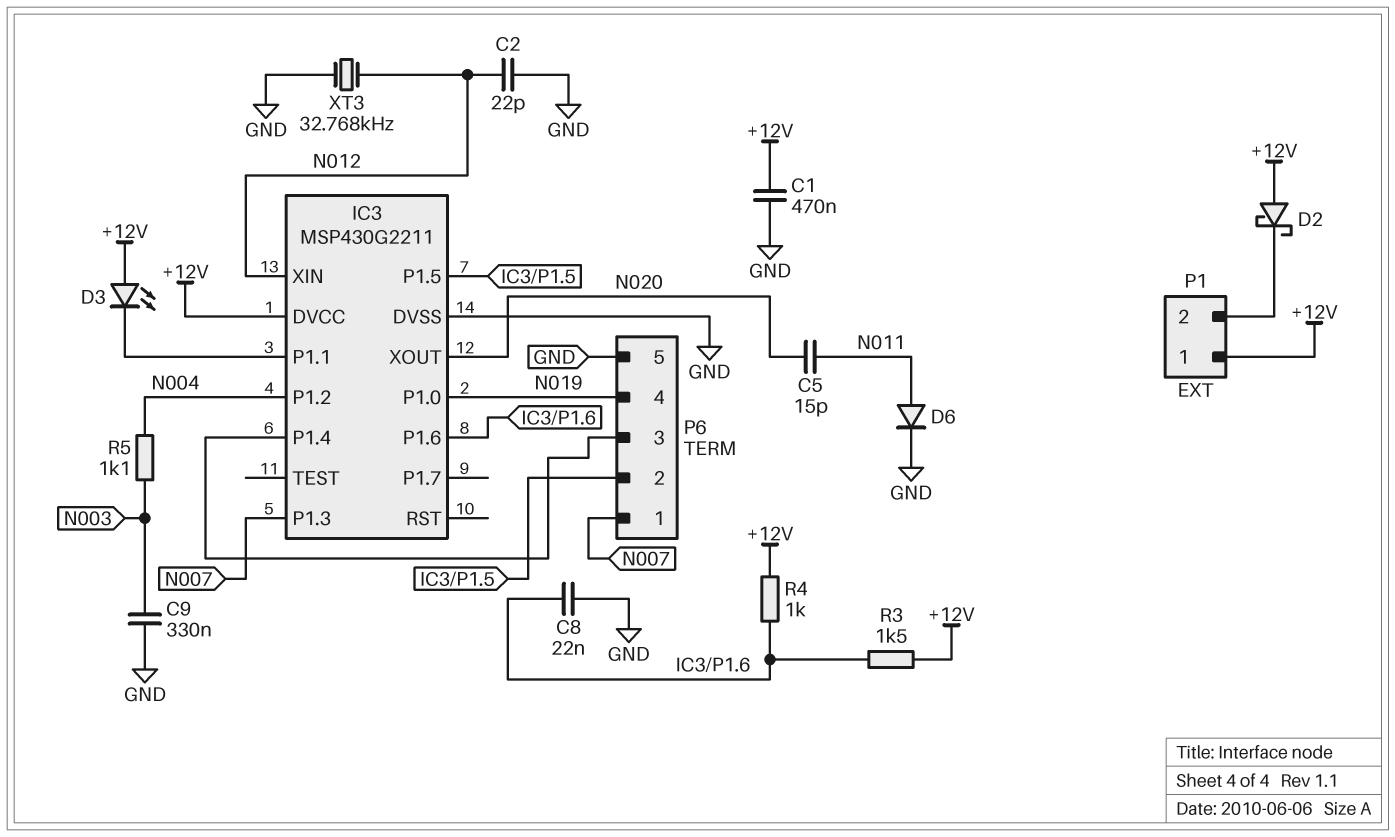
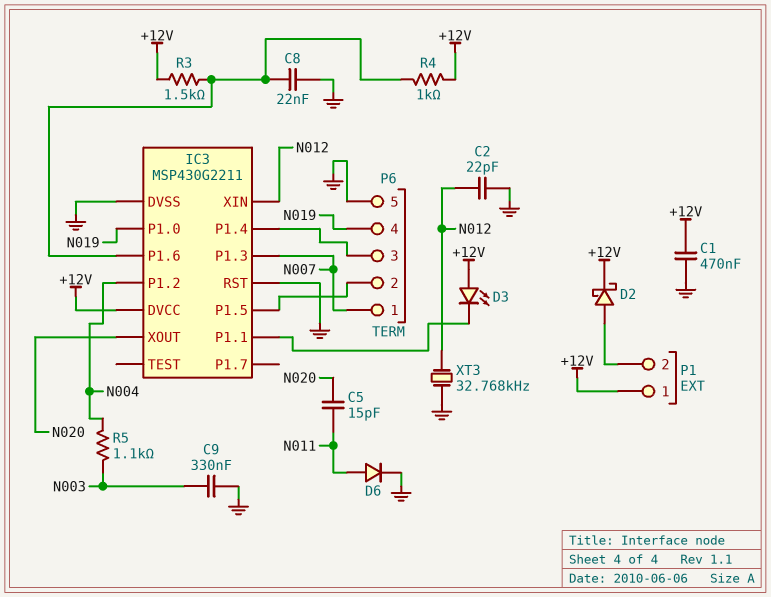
D2: schottky (A +12V, K P1/2) -> schottky (A P1/2, K +12V)
IC3 pin RST: none -> GND

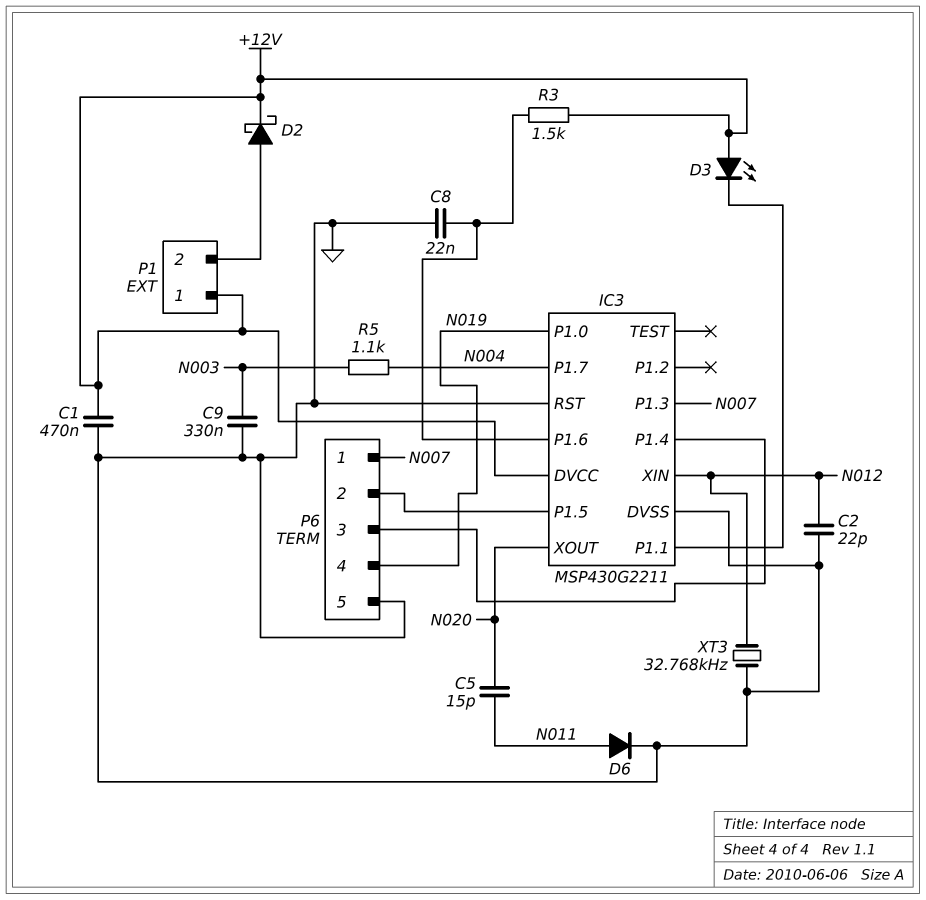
IC3 pin P1.2: N004 -> none
IC3 pin P1.7: none -> N004
R4: 1k (+12V, IC3/P1.6) -> none

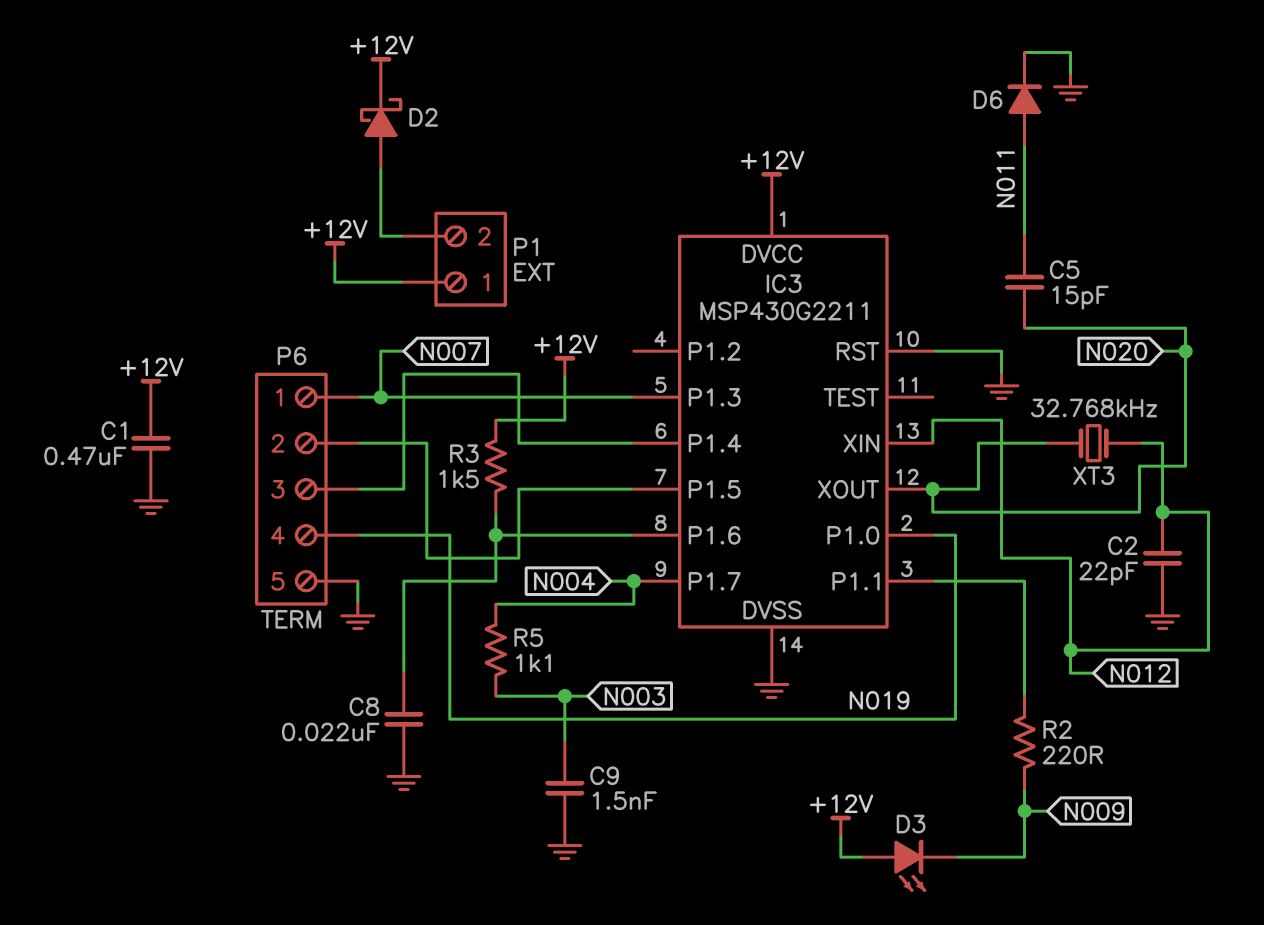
C9: 330nF (GND, N003) -> 1.5nF (GND, N003)
D3: LED (A +12V, K IC3/P1.1) -> LED (A +12V, K N009)
R2: none -> 220 (IC3/P1.1, N009)
XT3: 32.768kHz (GND, N012) -> 32.768kHz (N012, N020)

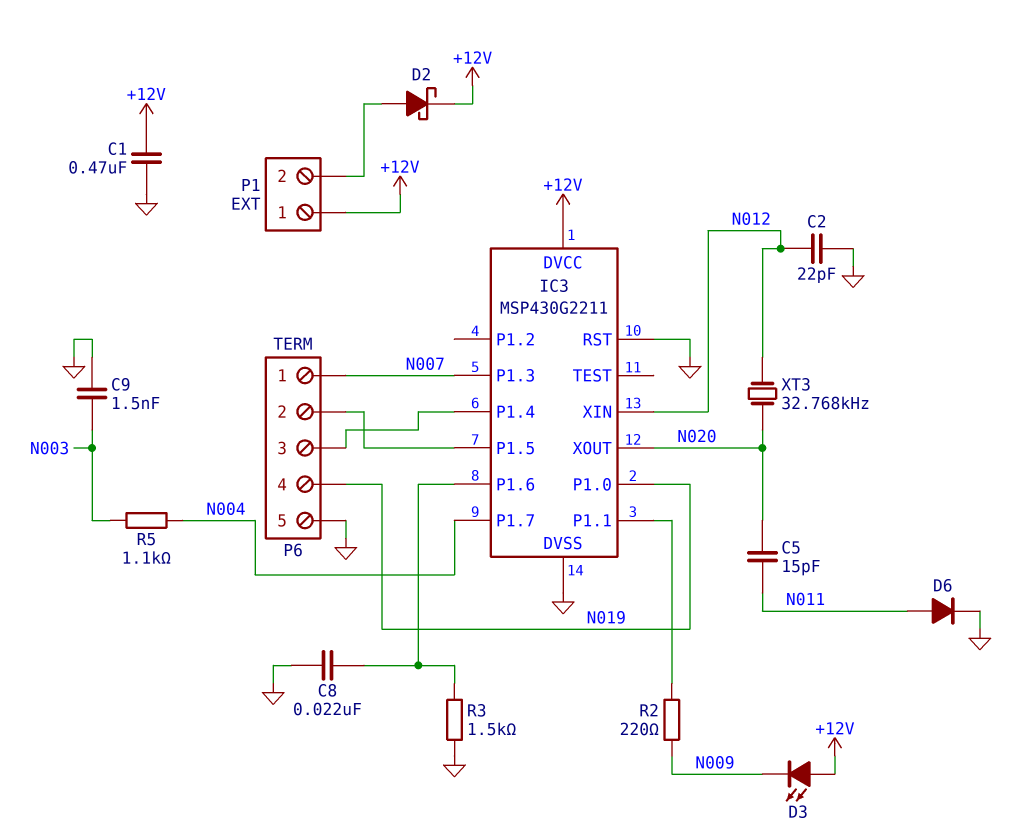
R3: 1.5k (+12V, IC3/P1.6) -> 1.5k (GND, IC3/P1.6)

